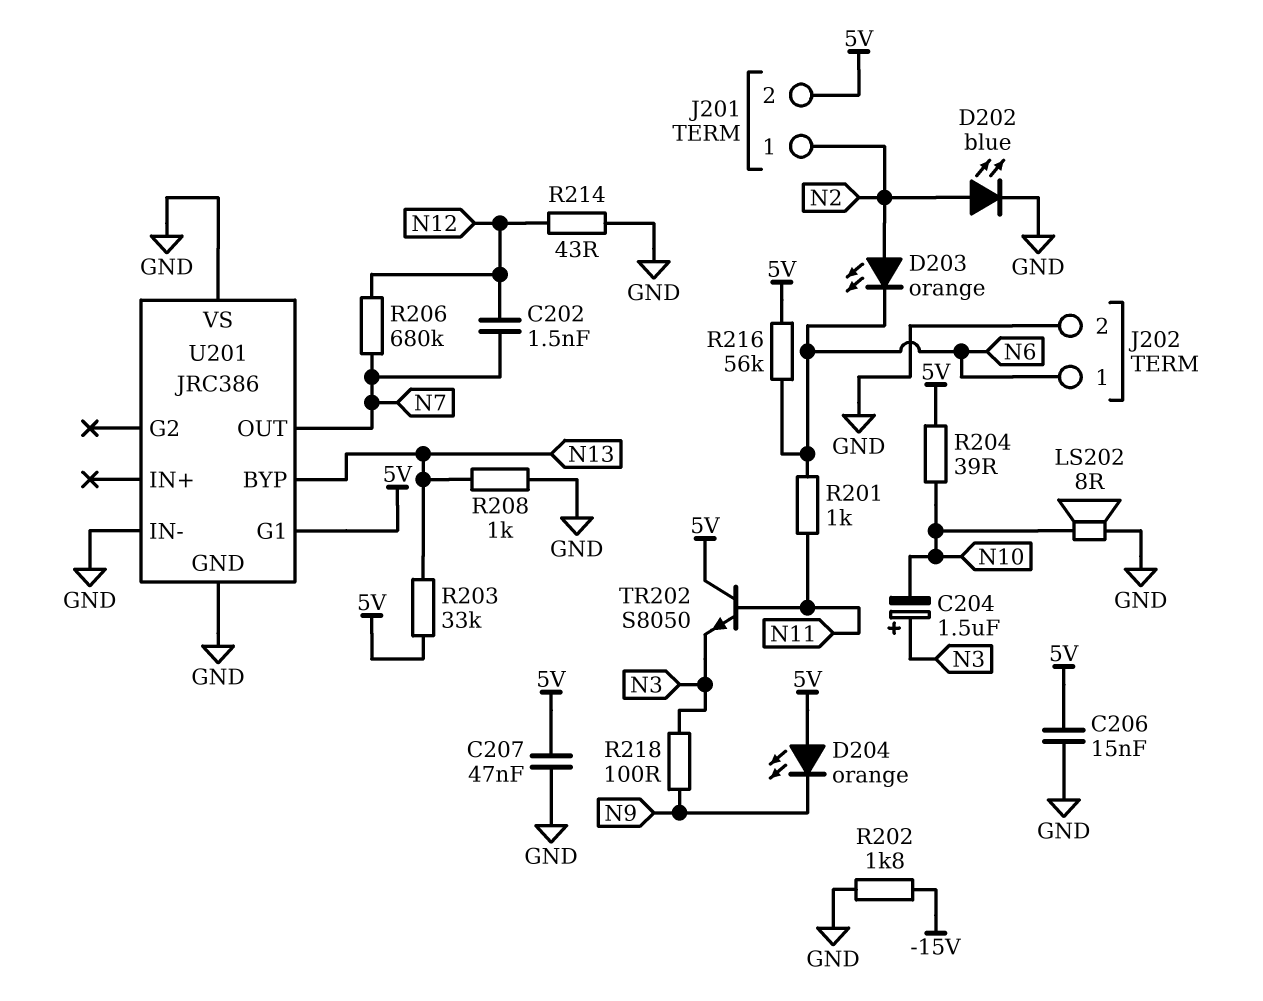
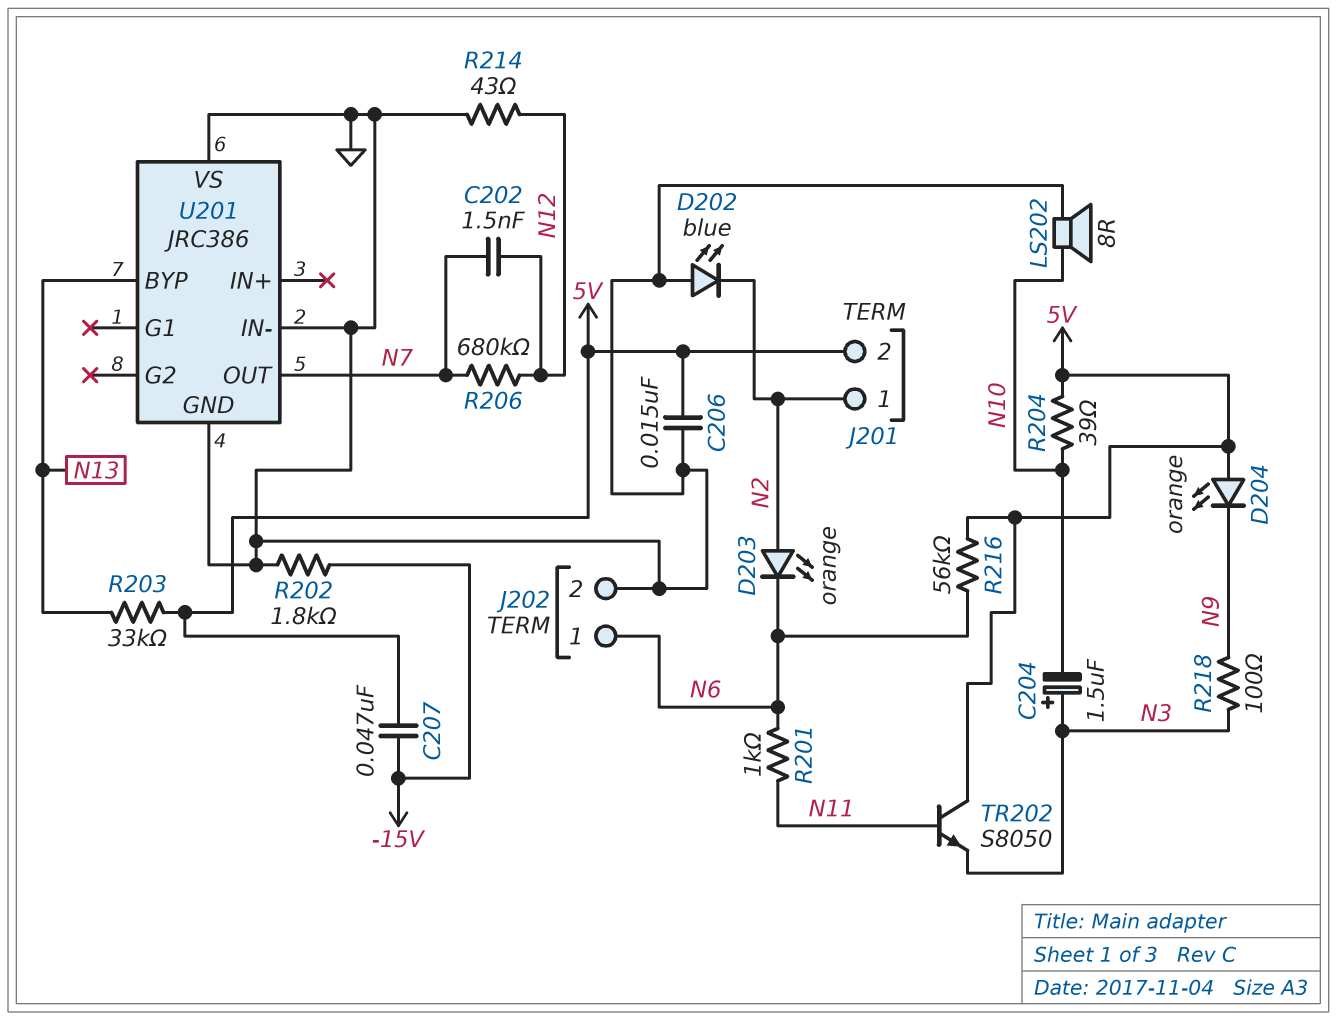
C207: 47nF (5V, GND) -> 47nF (-15V, 5V)
D202: LED blue (A N2, K GND) -> LED blue (A GND, K N2)
R208: 1k (GND, N13) -> none
U201 pin G1: 5V -> none

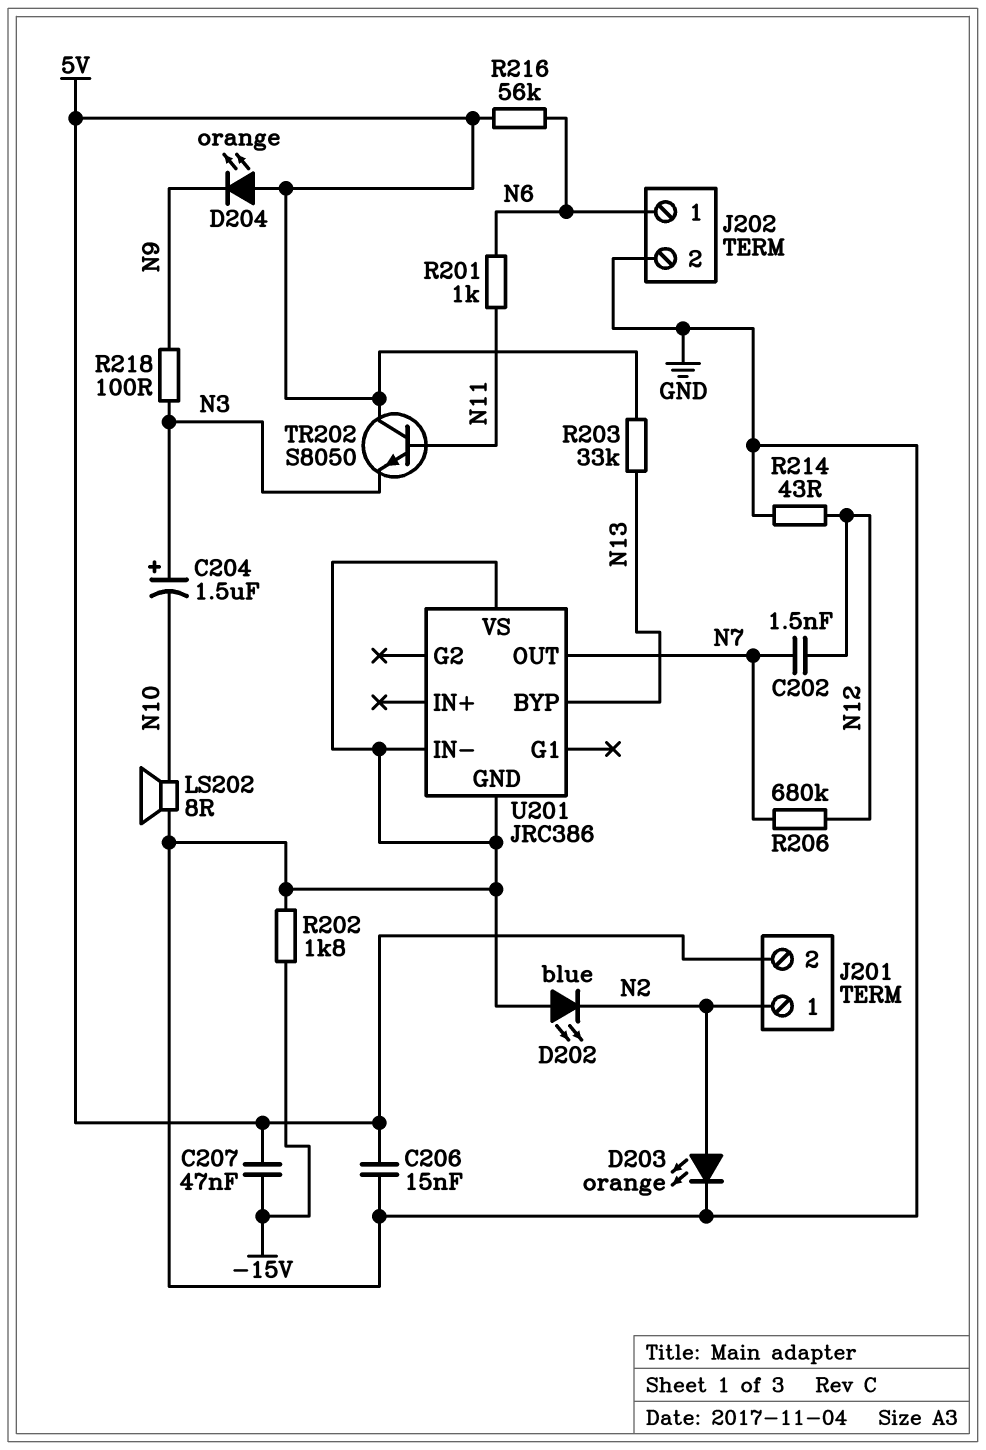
D203: LED orange (A N2, K N6) -> LED orange (A N2, K GND)
R204: 39 (5V, N10) -> none

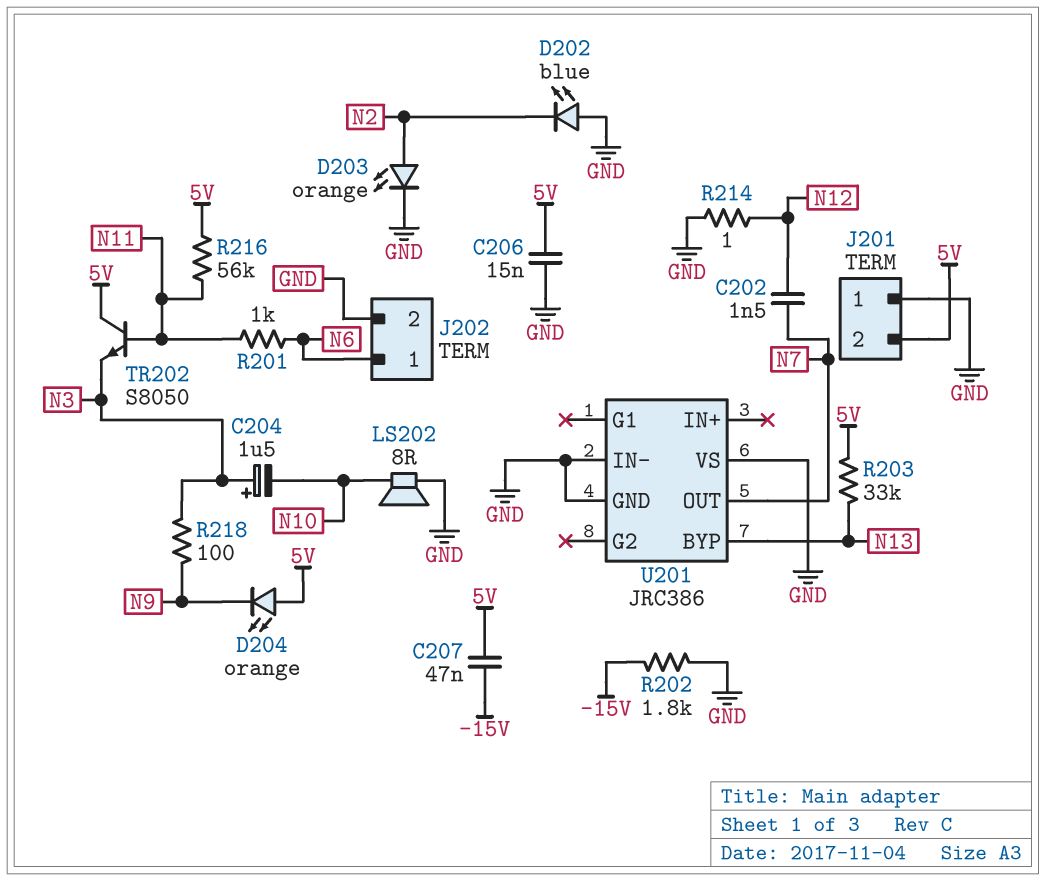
J201 pin 1: N2 -> GND
R206: 680k (N7, N12) -> none
R214: 43 (GND, N12) -> 1 (GND, N12)
R216: 56k (5V, N6) -> 56k (5V, N11)

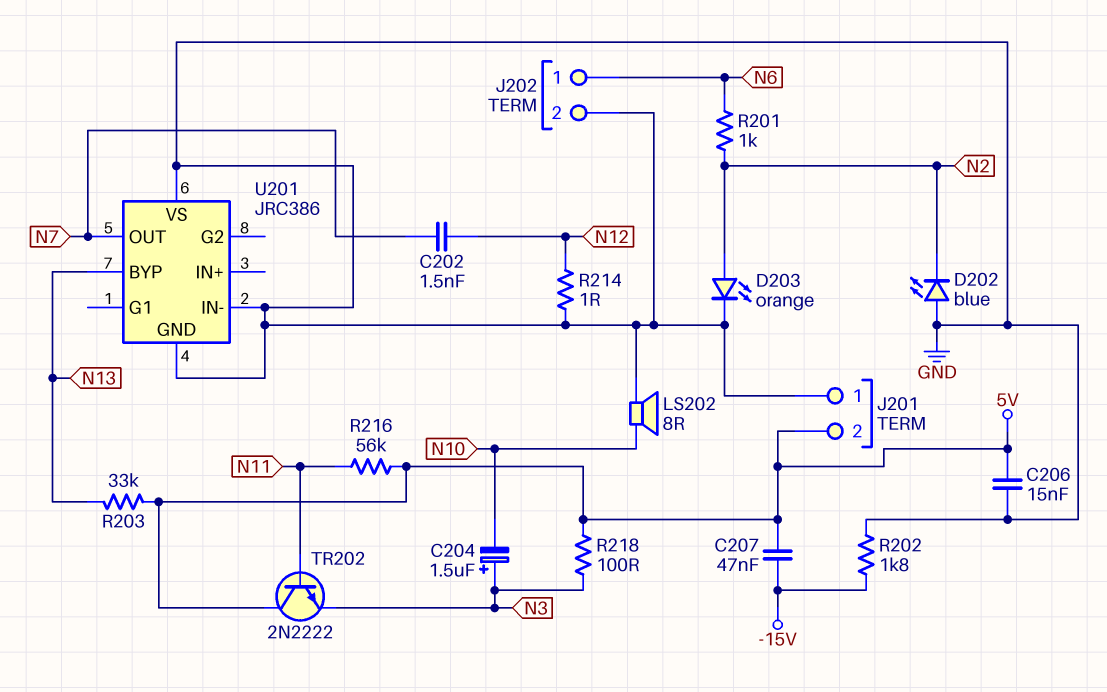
D204: LED orange (A 5V, K N9) -> none
R201: 1k (N6, N11) -> 1k (N2, N6)
R218: 100 (N3, N9) -> 100 (5V, N3)
TR202: NPN S8050 (B N11, C 5V, E N3) -> NPN 2N2222 (B N11, C 5V, E N3)

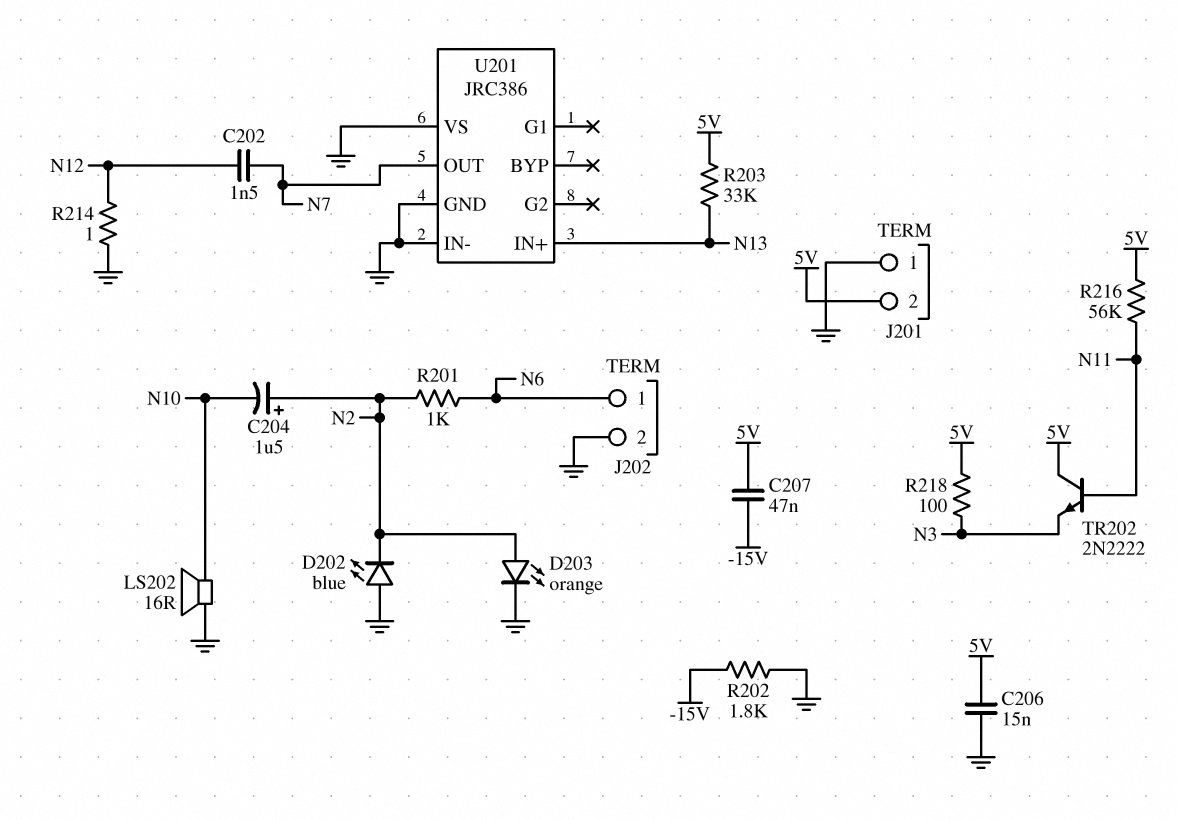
C204: 1.5uF (plus N3, minus N10) -> 1.5uF (plus N2, minus N10)
LS202: speaker 8R (GND, N10) -> speaker 16R (GND, N10)
U201 pin BYP: N13 -> none
U201 pin IN+: none -> N13

